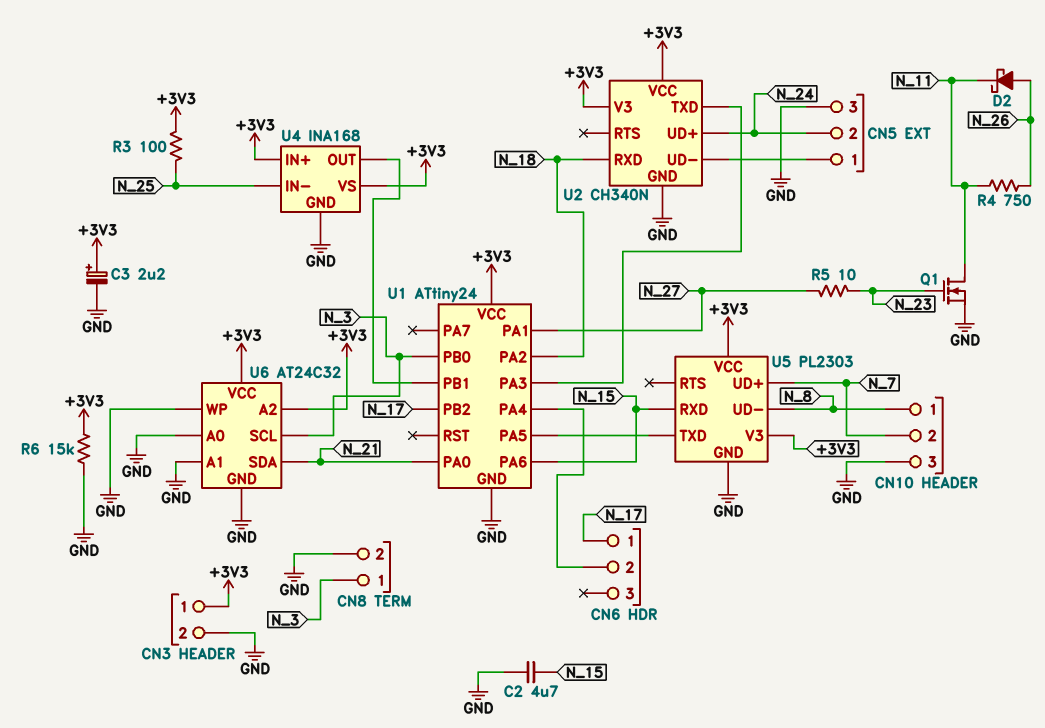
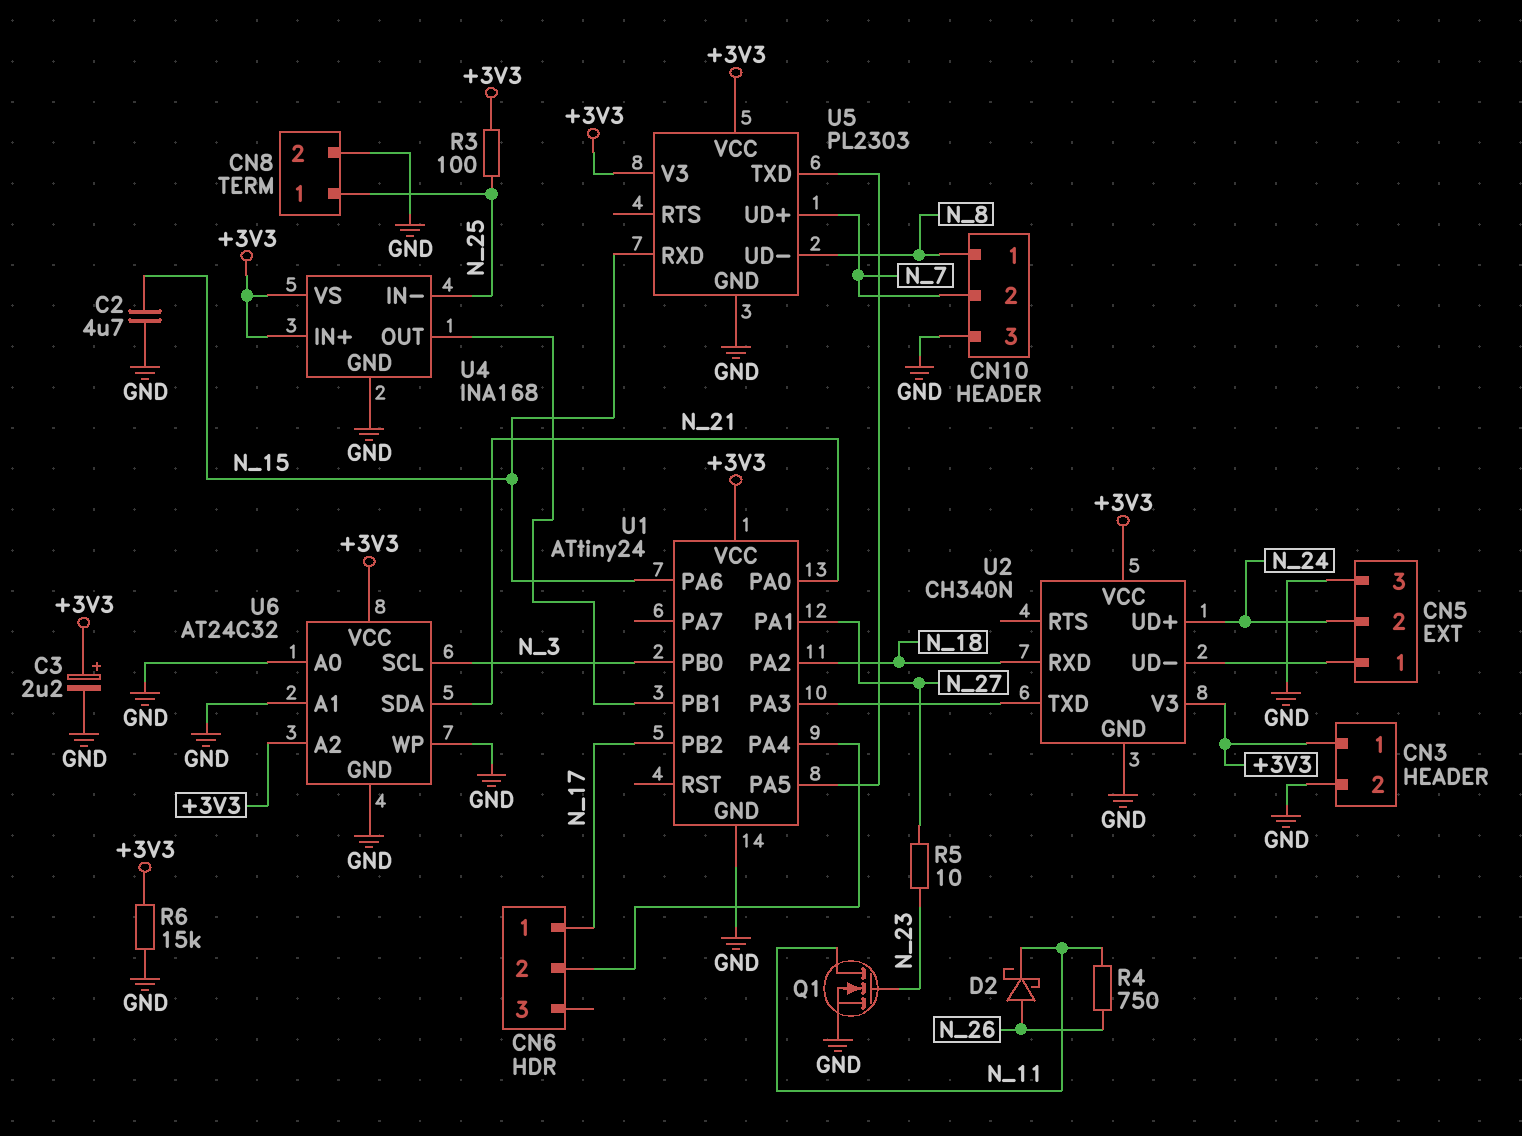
CN8 pin 1: N_3 -> N_25

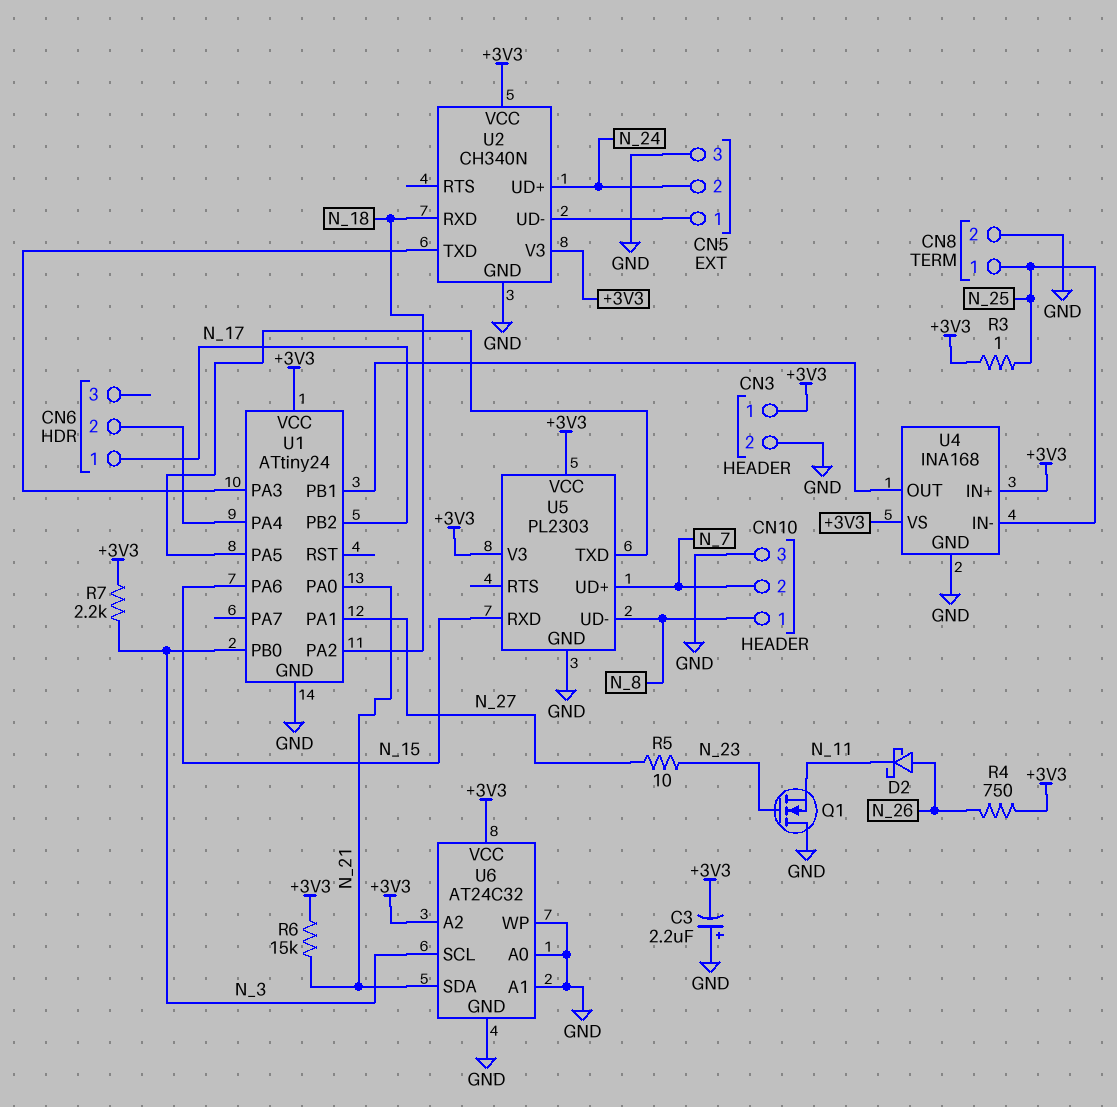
C2: 4.7uF (GND, N_15) -> none
C3: 2.2uF (plus +3V3, minus GND) -> 2.2uF (plus GND, minus +3V3)
Q1: NMOS (G N_23, D N_11, S GND) -> NMOS (G N_23, D GND, S N_11)
R3: 100 (+3V3, N_25) -> 1 (+3V3, N_25)
R4: 750 (N_11, N_26) -> 750 (+3V3, N_26)
R6: 15k (+3V3, GND) -> 15k (+3V3, N_21)
R7: none -> 2.2k (+3V3, N_3)

